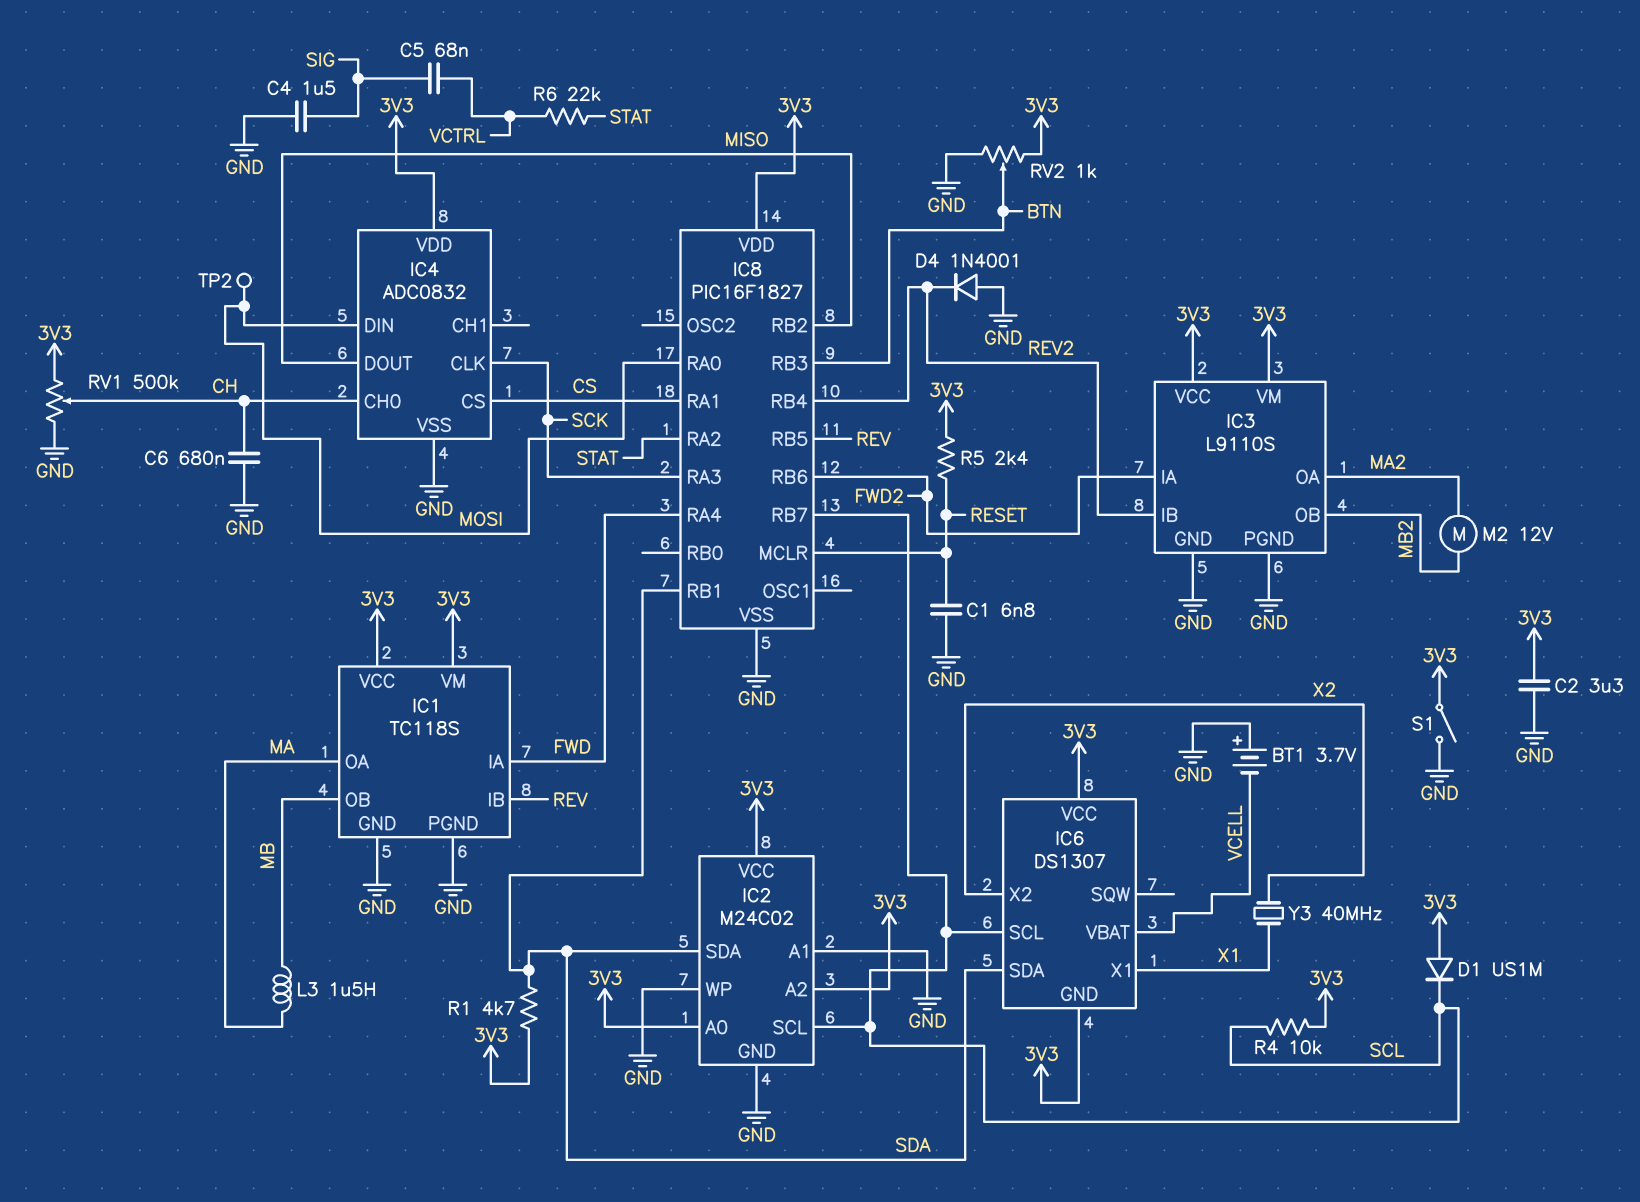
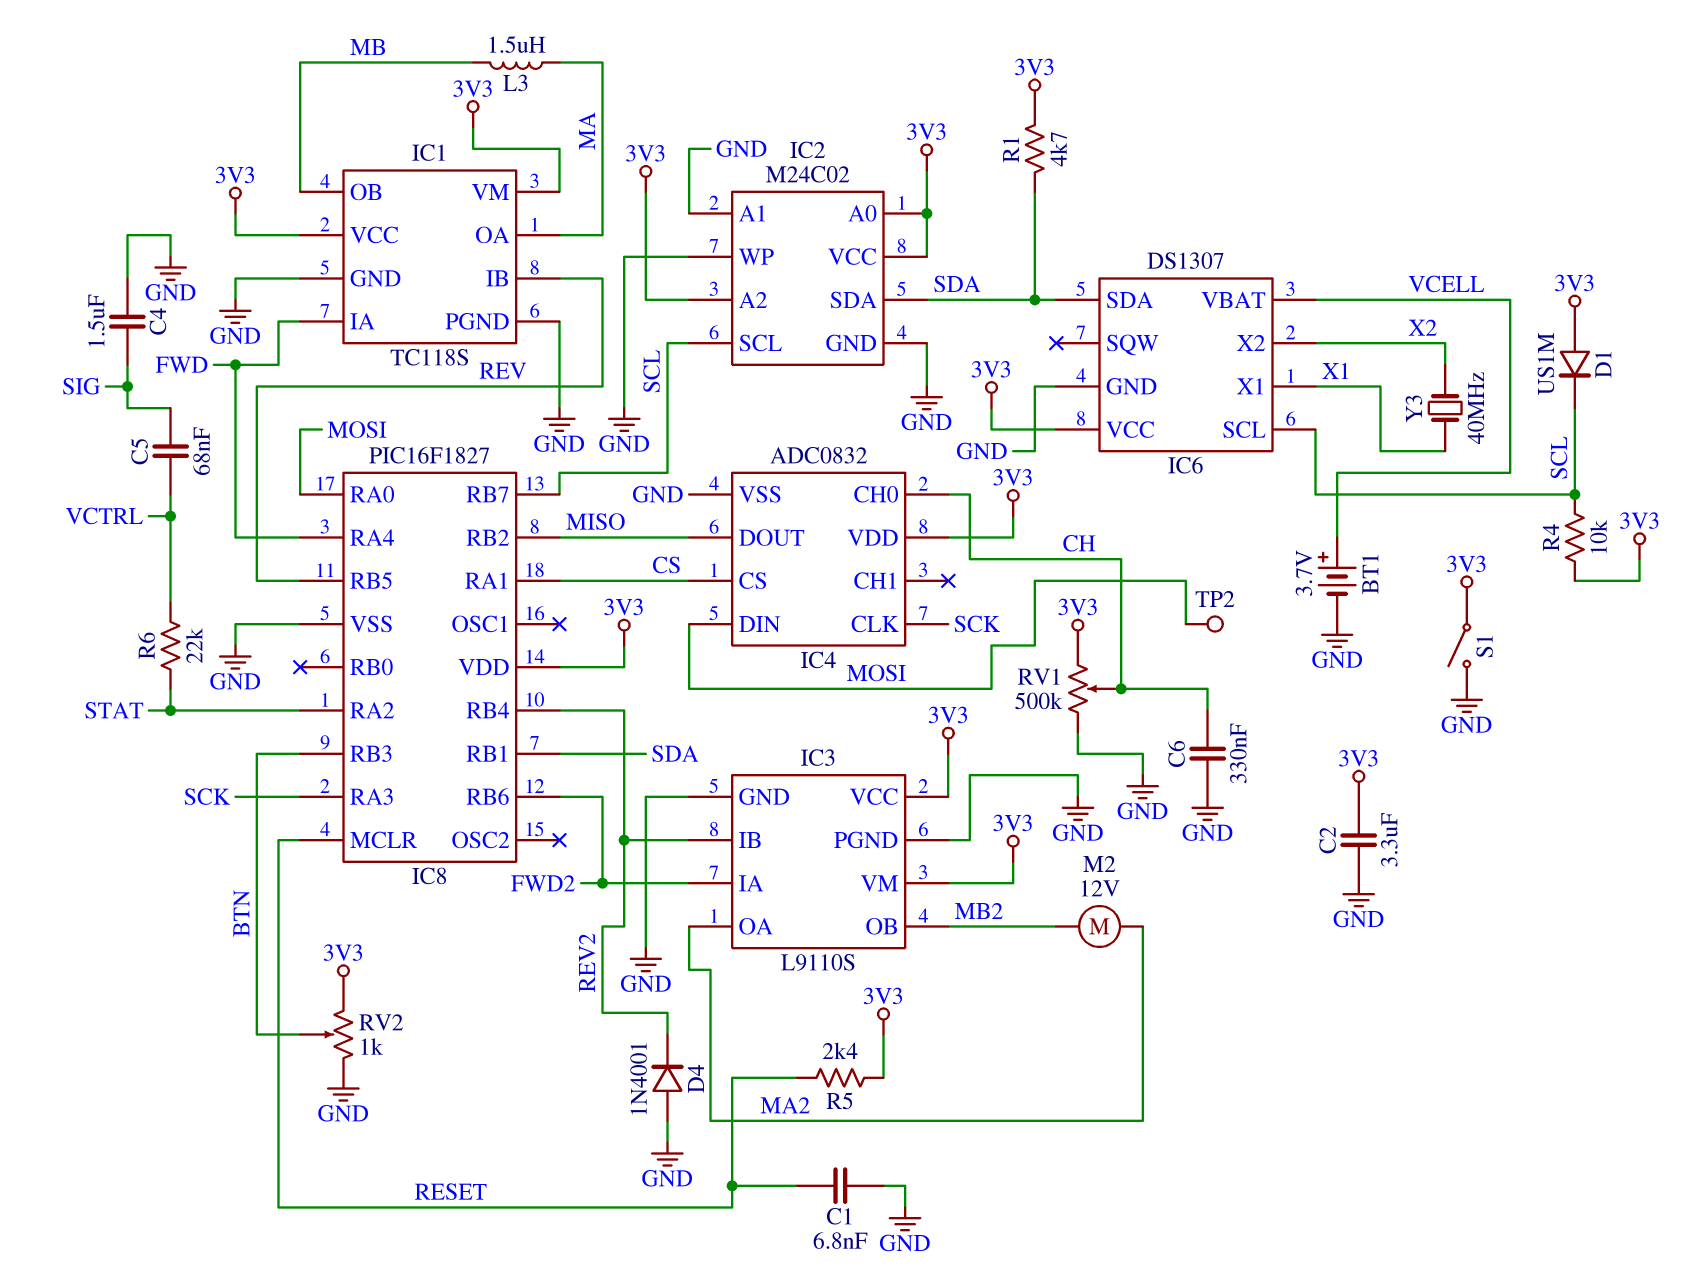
BT1: 3.7V (plus GND, minus VCELL) -> 3.7V (plus VCELL, minus GND)
C6: 680nF (CH, GND) -> 330nF (CH, GND)
IC6 pin GND: 3V3 -> GND

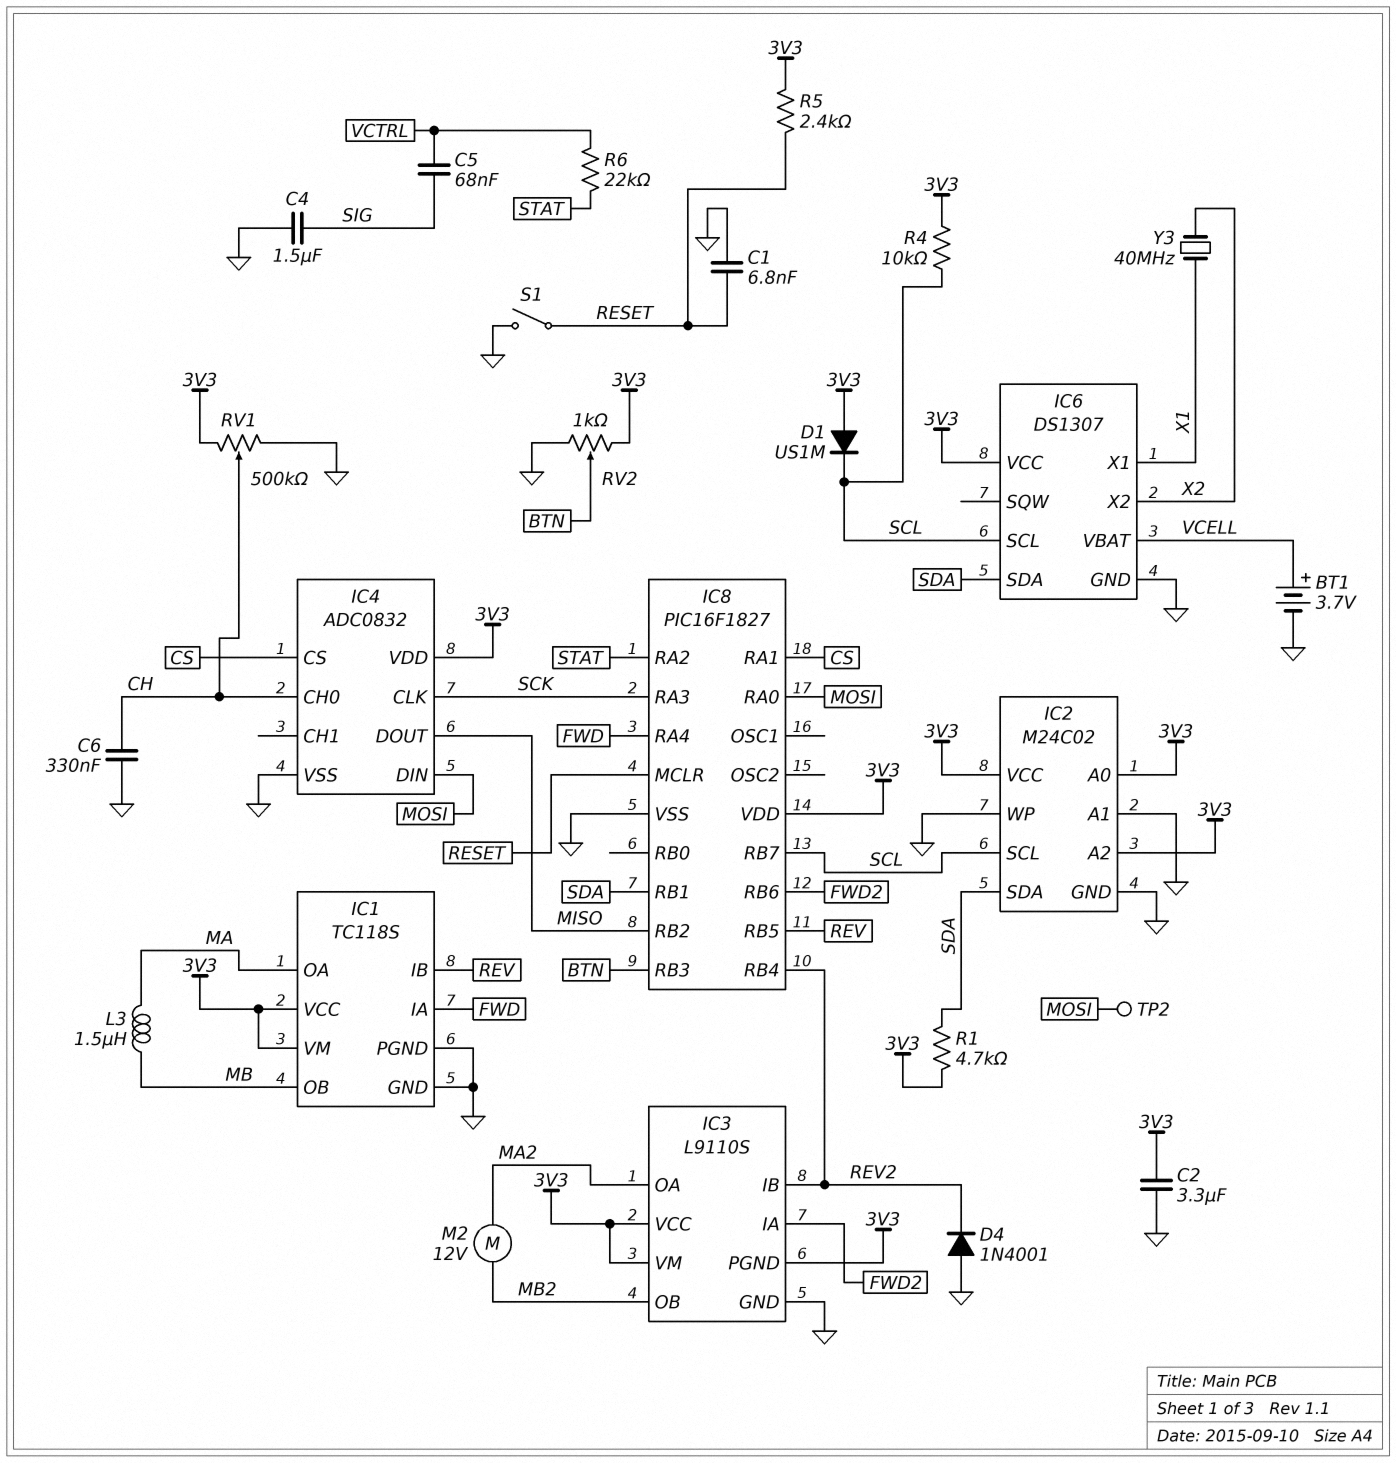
IC3 pin PGND: GND -> 3V3
S1: switch (3V3, GND) -> switch (GND, RESET)

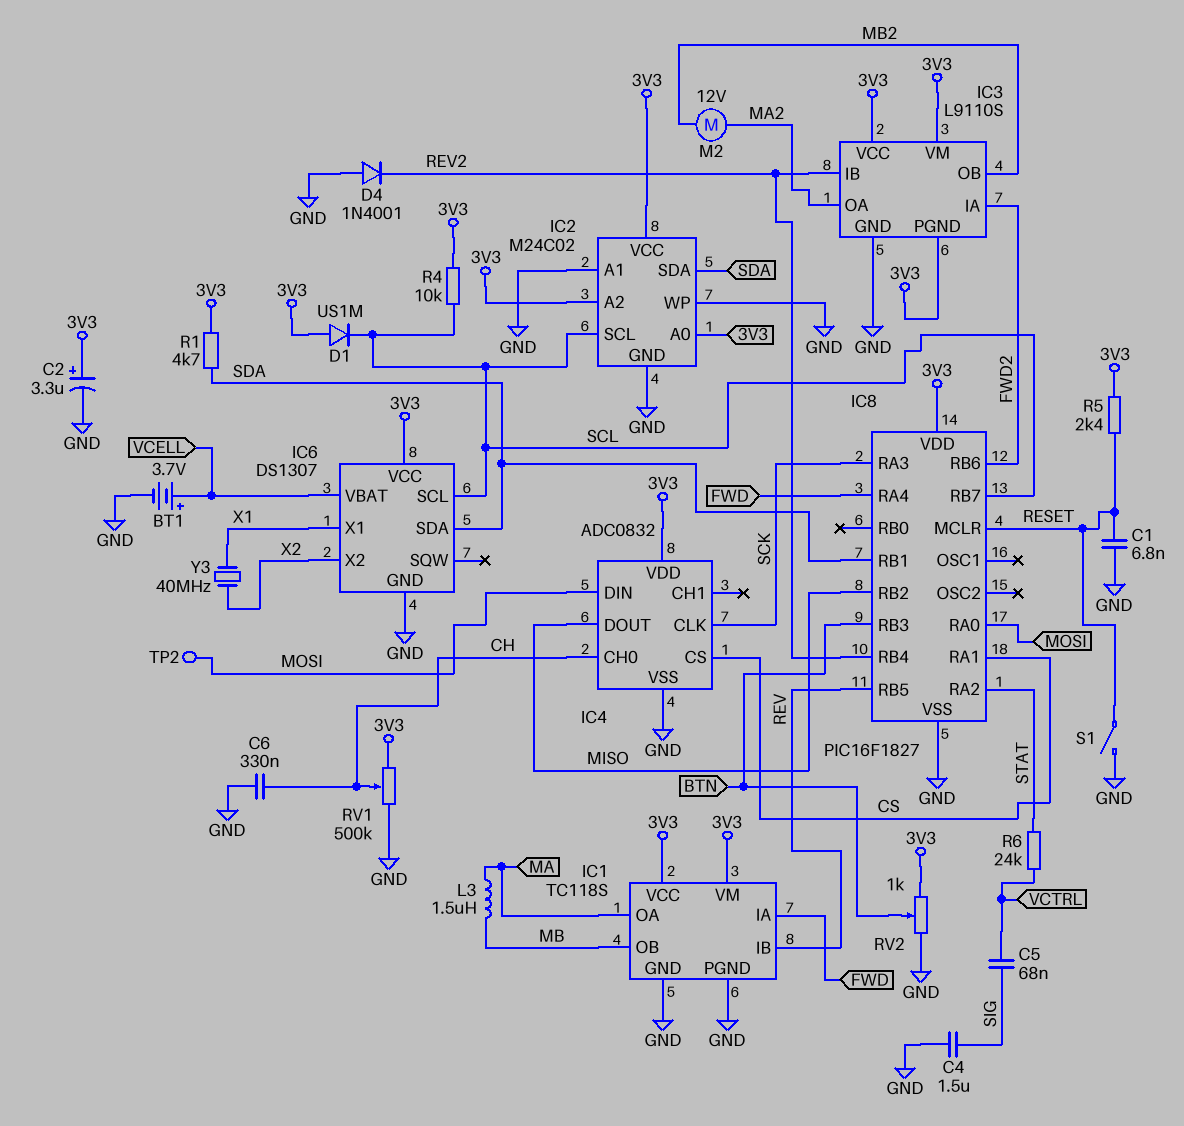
C2: 3.3uF (3V3, GND) -> 3.3uF (plus 3V3, minus GND)
R6: 22k (STAT, VCTRL) -> 24k (STAT, VCTRL)

